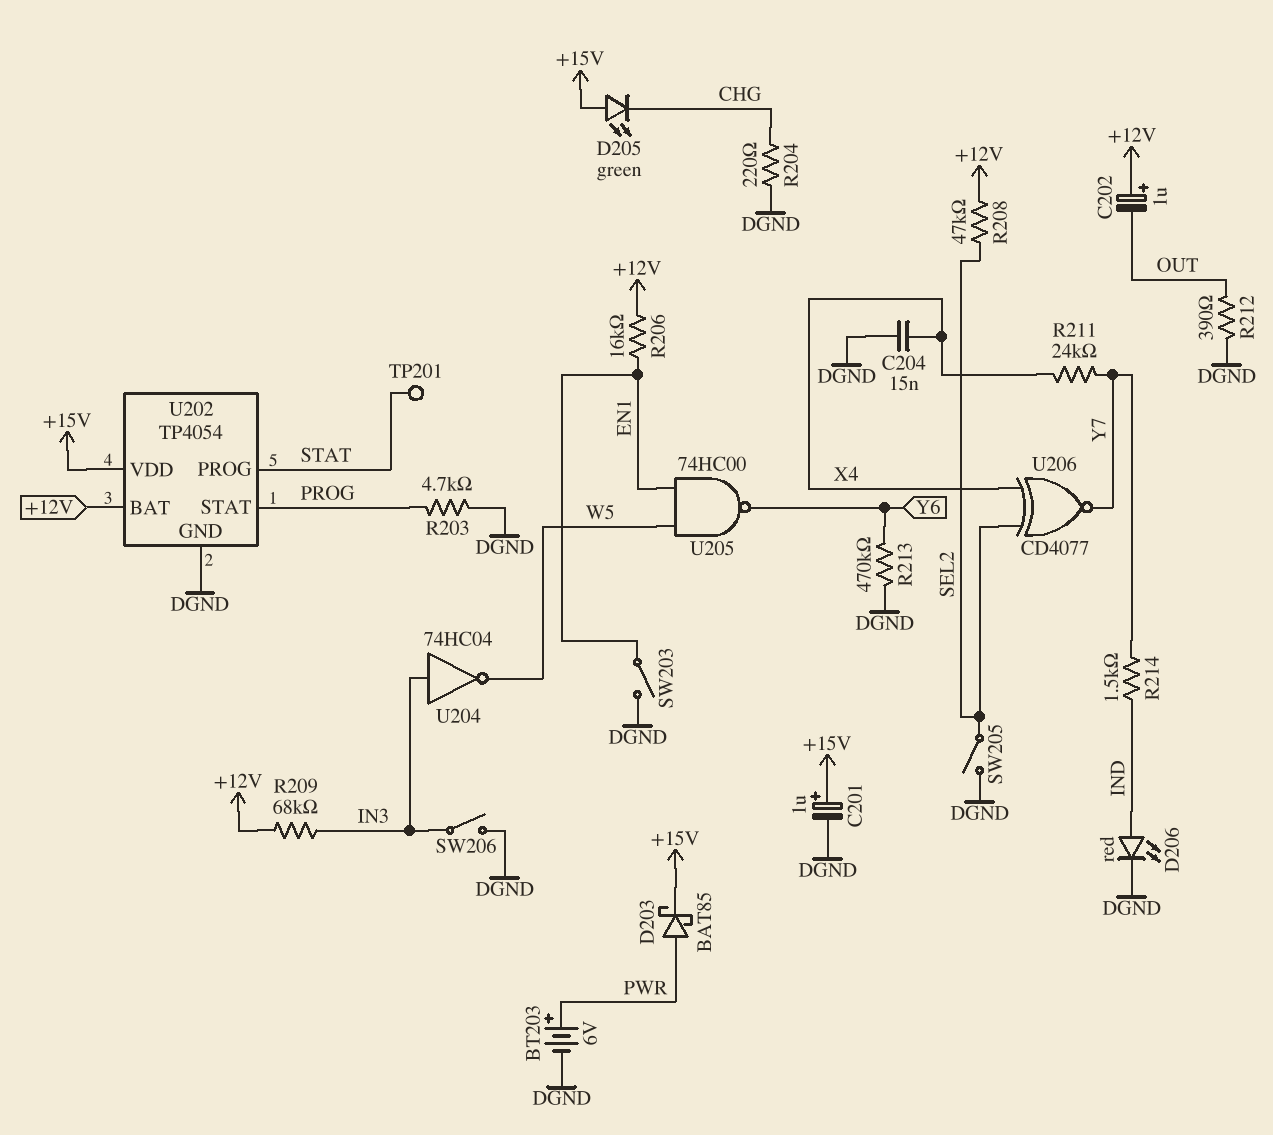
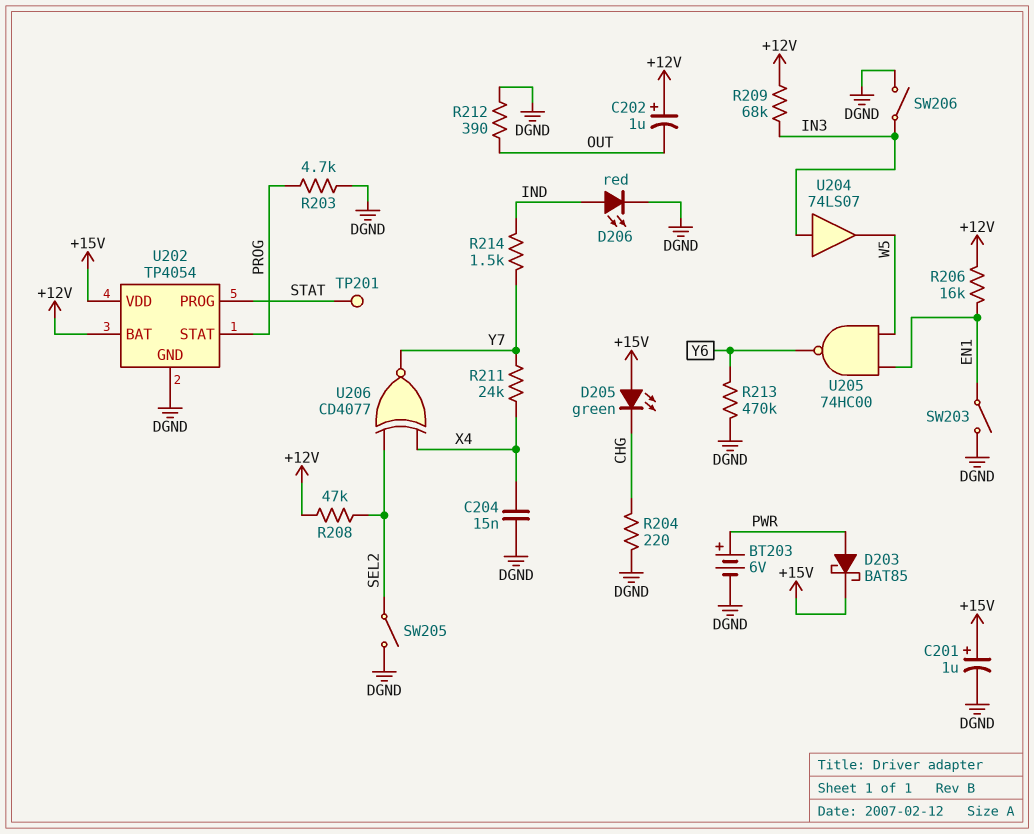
U204: NOT 74HC04 (in IN3, out W5) -> buffer 74LS07 (in IN3, out W5)

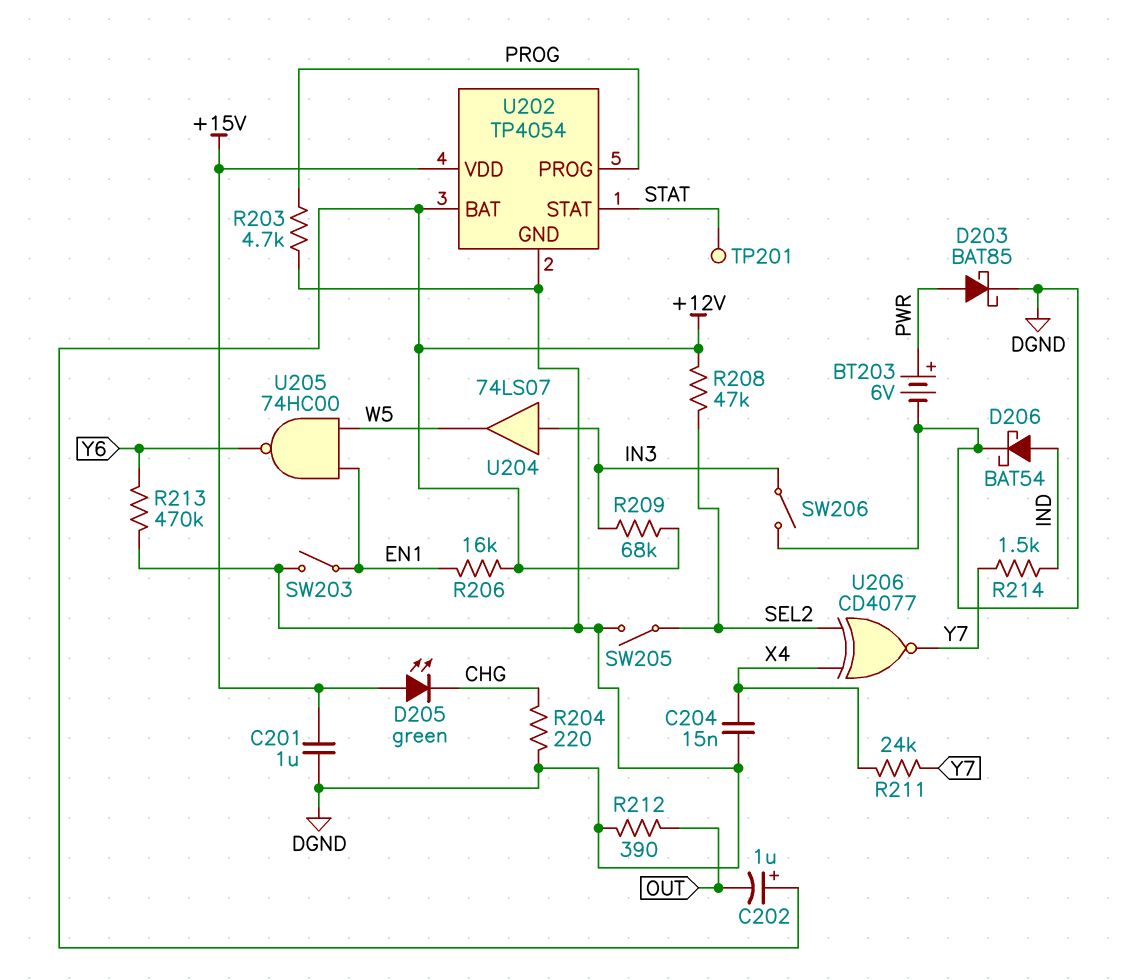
C201: 1uF (plus +15V, minus DGND) -> 1uF (+15V, DGND)
D203: schottky BAT85 (A PWR, K +15V) -> schottky BAT85 (A PWR, K DGND)
D206: LED red (A IND, K DGND) -> schottky BAT54 (A IND, K DGND)
U202 pin PROG: STAT -> PROG
U202 pin STAT: PROG -> STAT

